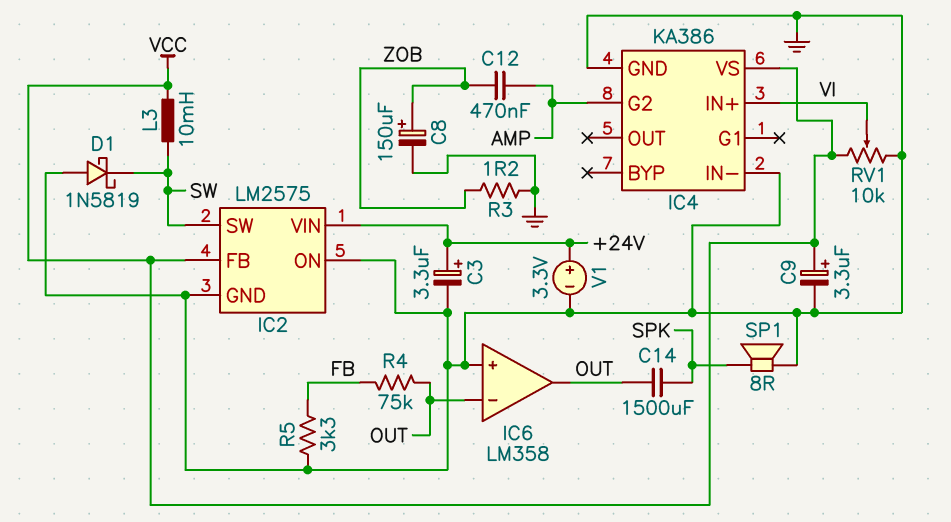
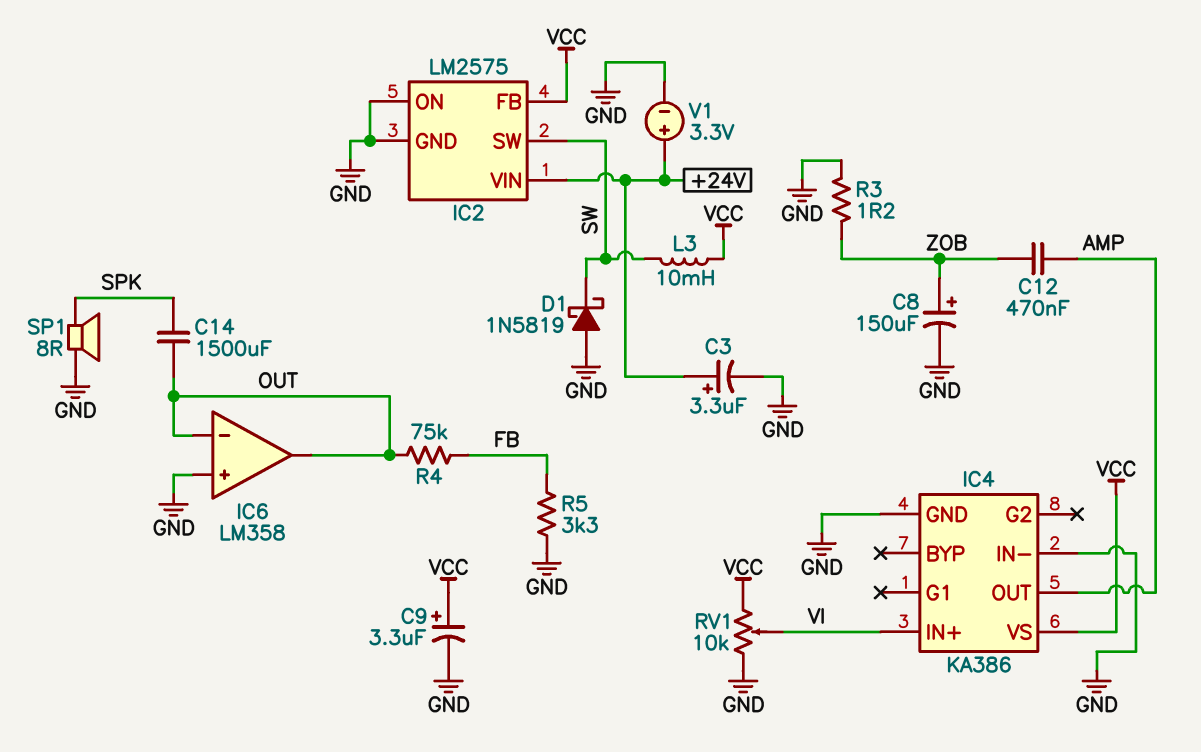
IC4 pin G2: AMP -> none
IC4 pin OUT: none -> AMP

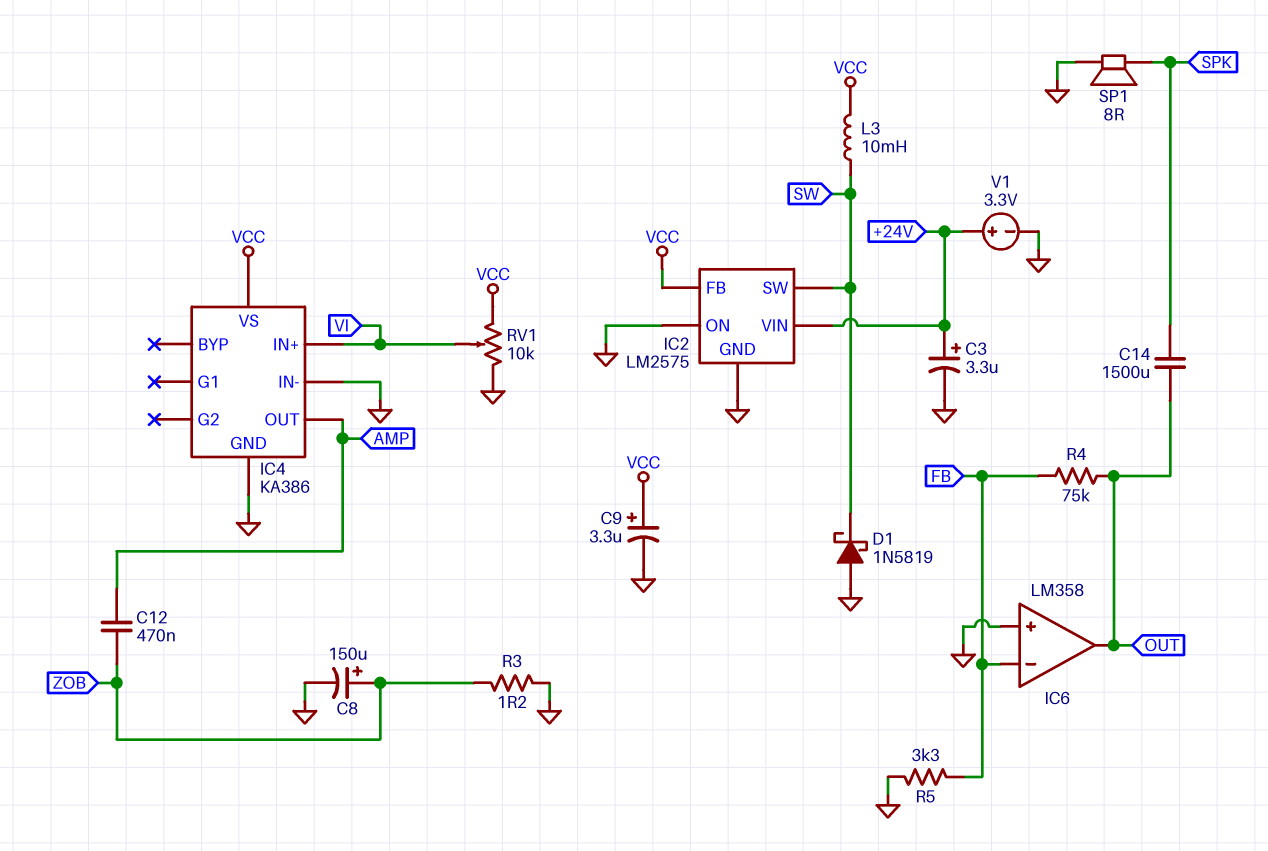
IC6 pin in-: OUT -> FB

